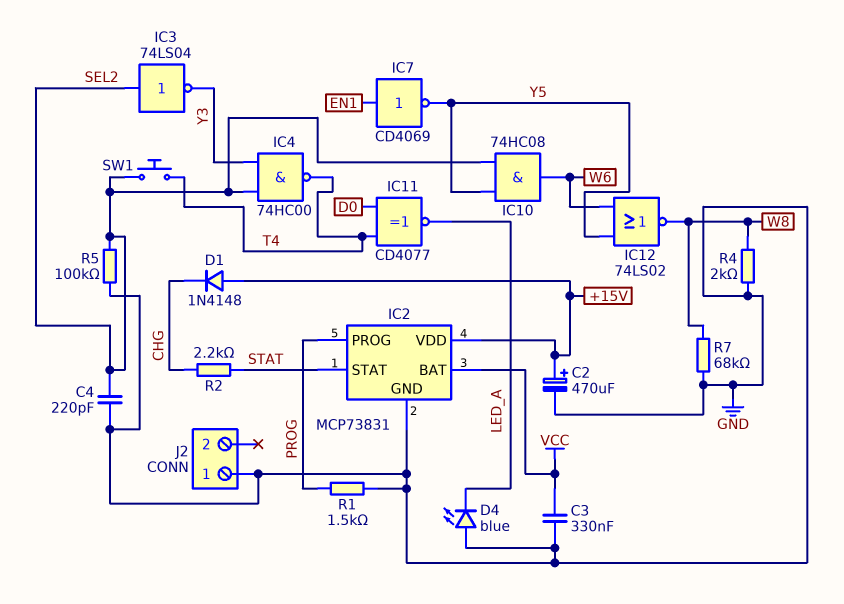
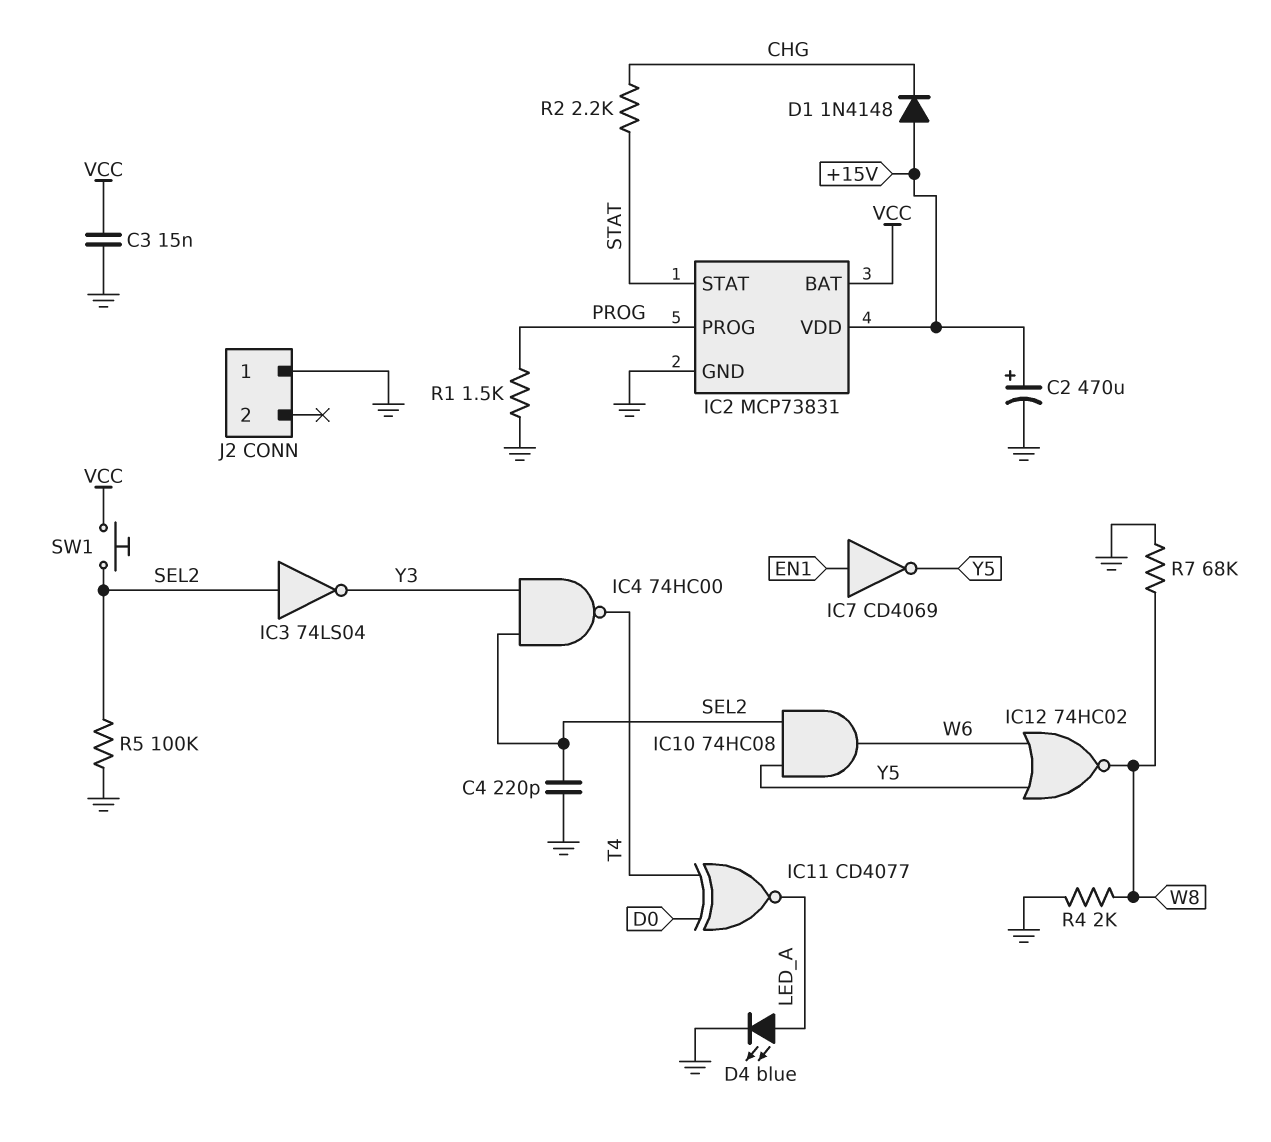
C3: 330nF (GND, VCC) -> 15nF (GND, VCC)
D4: LED blue (A GND, K LED_A) -> LED blue (A LED_A, K GND)
IC12: NOR 74LS02 (in W6, in Y5, out W8) -> NOR 74HC02 (in W6, in Y5, out W8)
SW1: button (SEL2, T4) -> button (SEL2, VCC)

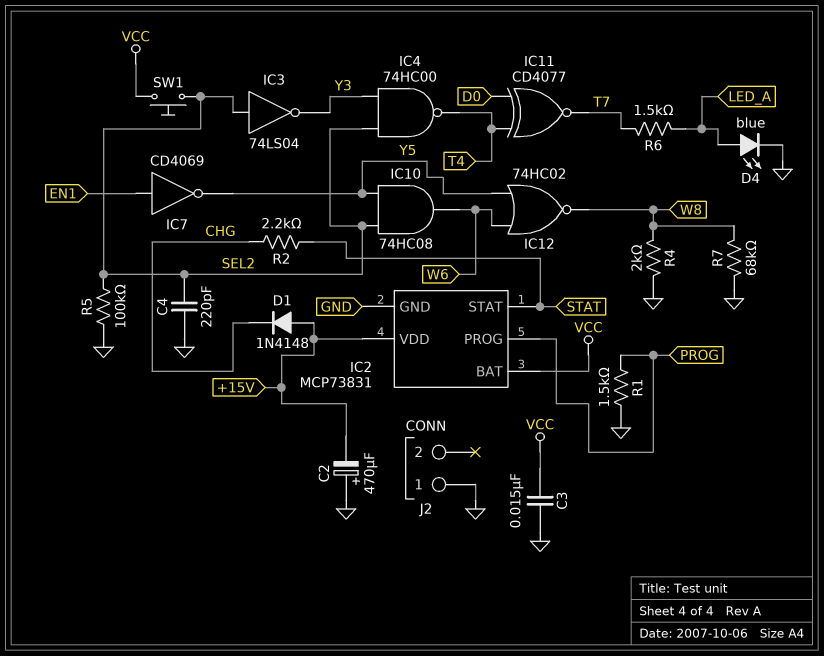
C2: 470uF (plus +15V, minus GND) -> 470uF (plus GND, minus +15V)
IC11: XNOR CD4077 (in D0, in T4, out LED_A) -> XNOR CD4077 (in D0, in T4, out T7)
R6: none -> 1.5k (LED_A, T7)

